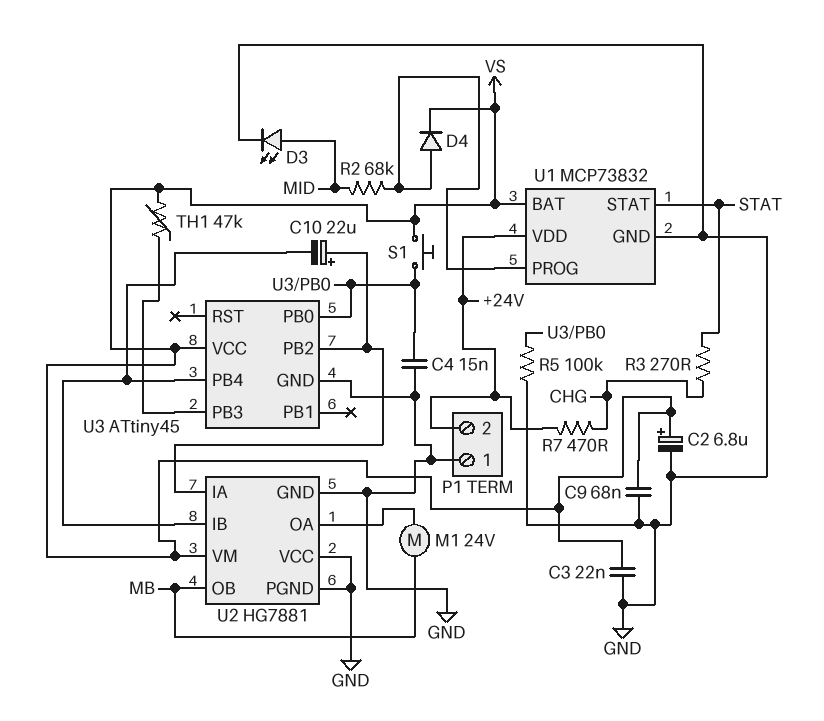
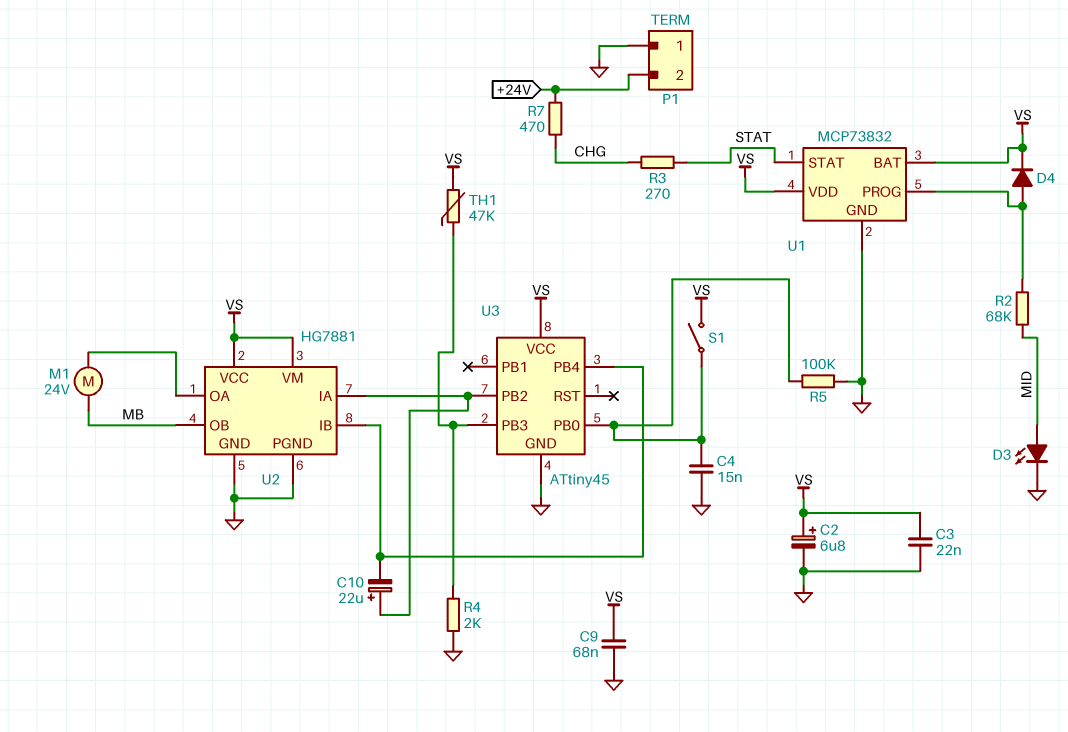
R4: none -> 2k (GND, U3/PB3)
S1: button (U3/PB0, VS) -> switch (U3/PB0, VS)
U1 pin VDD: +24V -> VS
U2 pin VCC: GND -> VS

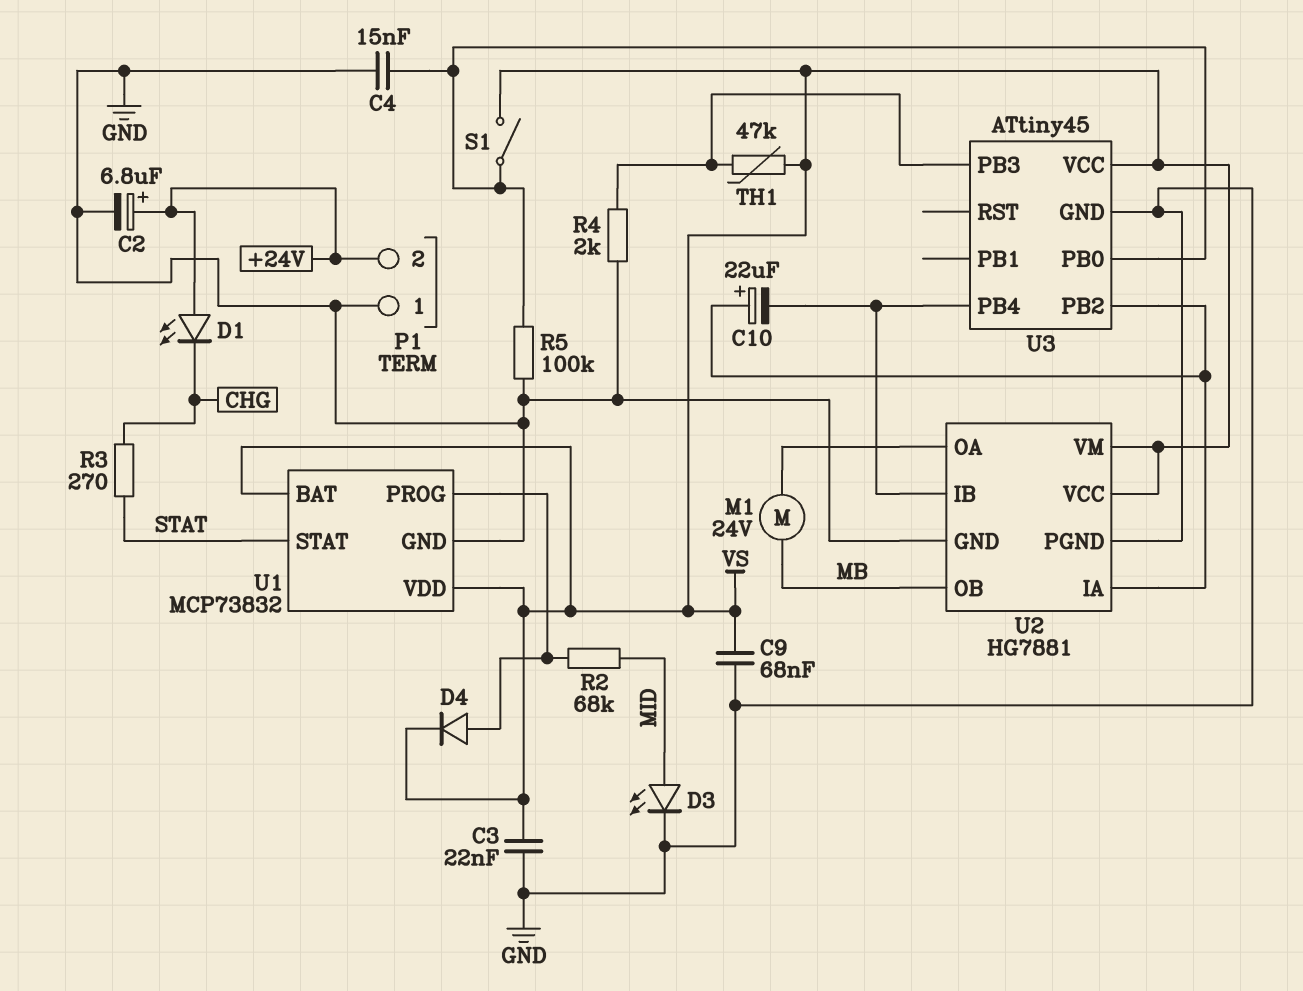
C2: 6.8uF (plus VS, minus GND) -> 6.8uF (plus +24V, minus GND)
D1: none -> LED (A +24V, K CHG)
R7: 470 (+24V, CHG) -> none

